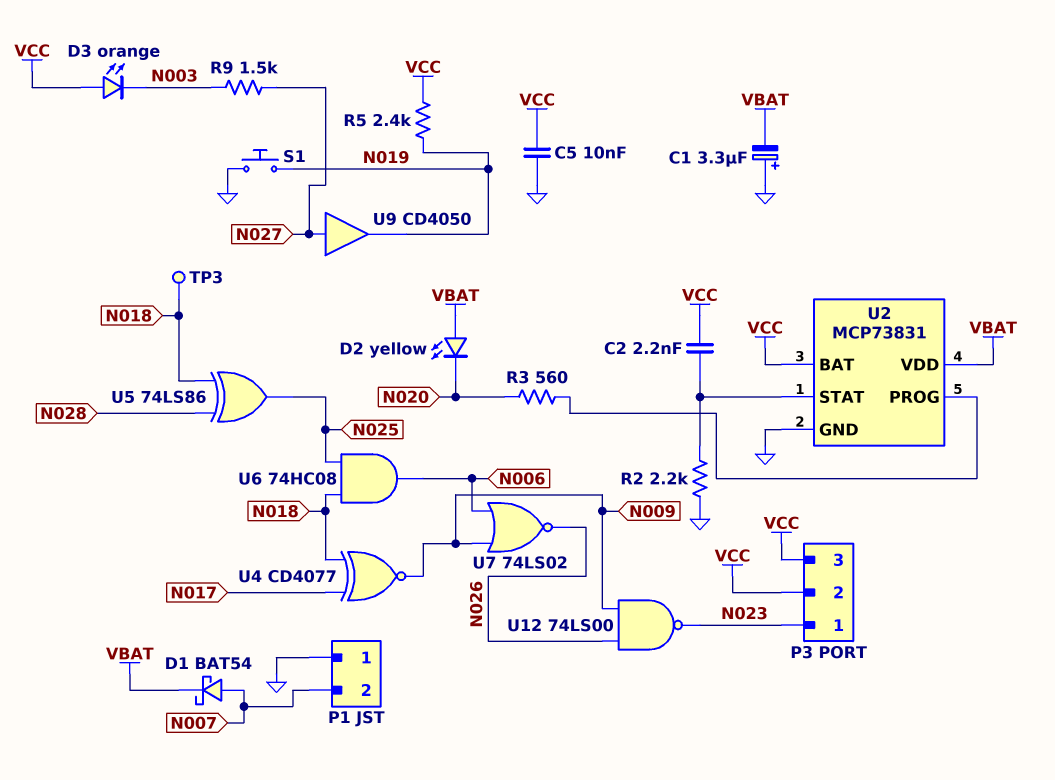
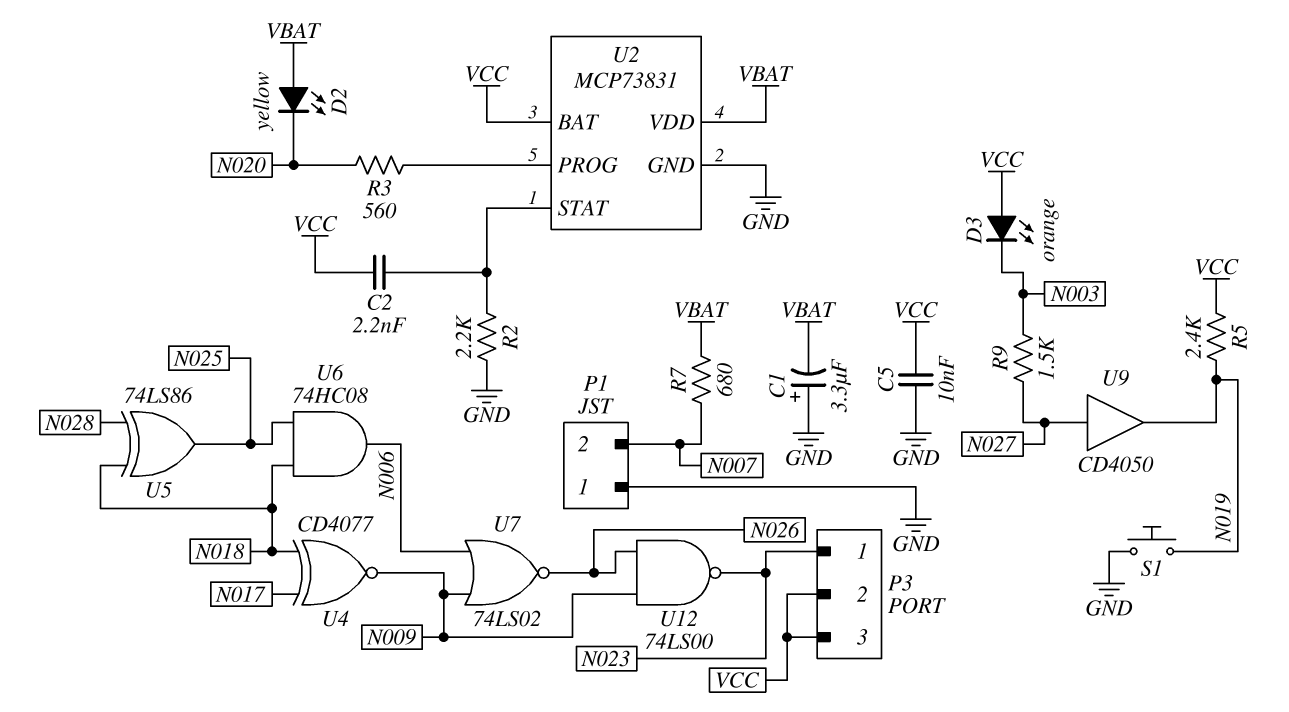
D1: schottky BAT54 (A N007, K VBAT) -> none
R7: none -> 680 (N007, VBAT)
TP3: test point (N018) -> none

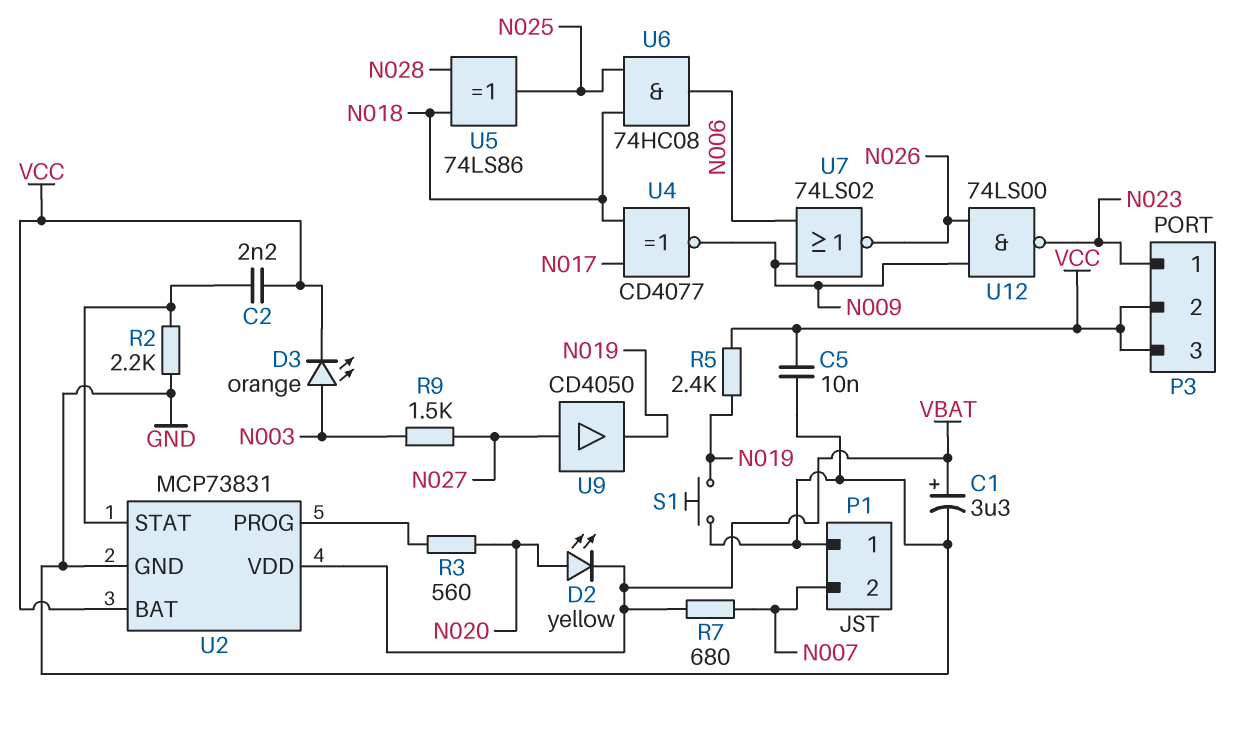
C1: 3.3uF (plus GND, minus VBAT) -> 3.3uF (plus VBAT, minus GND)
D2: LED yellow (A VBAT, K N020) -> LED yellow (A N020, K VBAT)
D3: LED orange (A VCC, K N003) -> LED orange (A N003, K VCC)

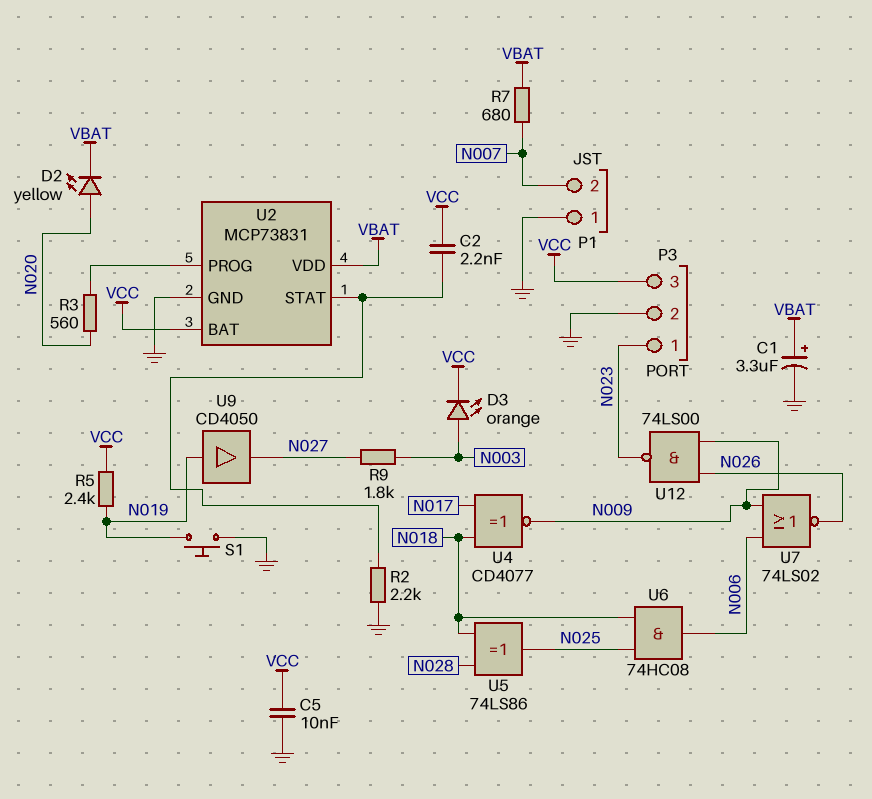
P3 pin 2: VCC -> GND
R9: 1.5k (N003, N027) -> 1.8k (N003, N027)
U9: buffer CD4050 (in N027, out N019) -> buffer CD4050 (in N019, out N027)

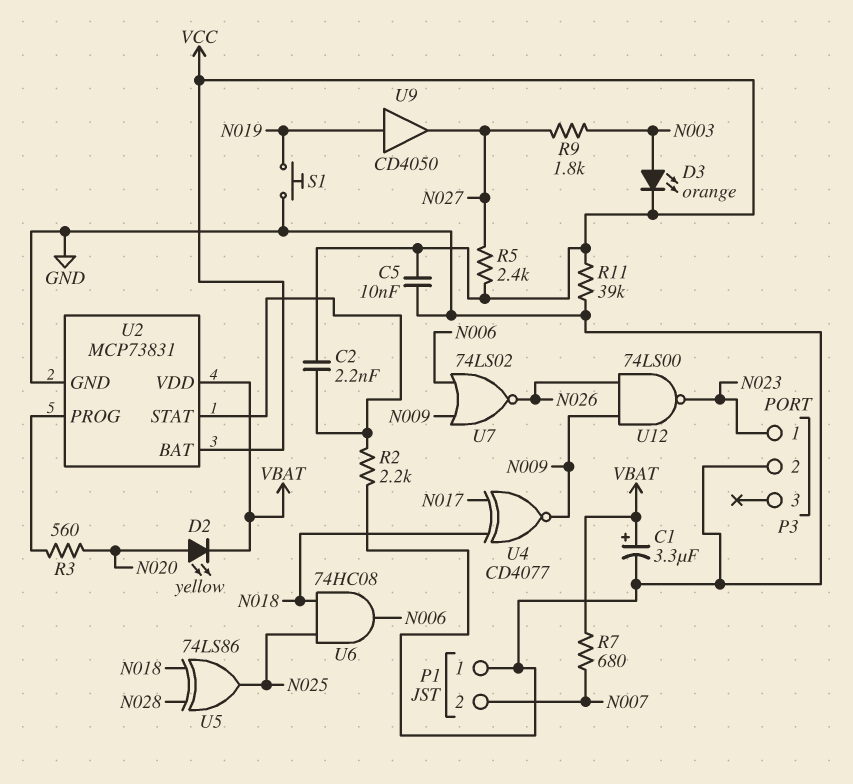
P3 pin 3: VCC -> none
R5: 2.4k (N019, VCC) -> 2.4k (N027, VCC)
R11: none -> 39k (GND, VCC)

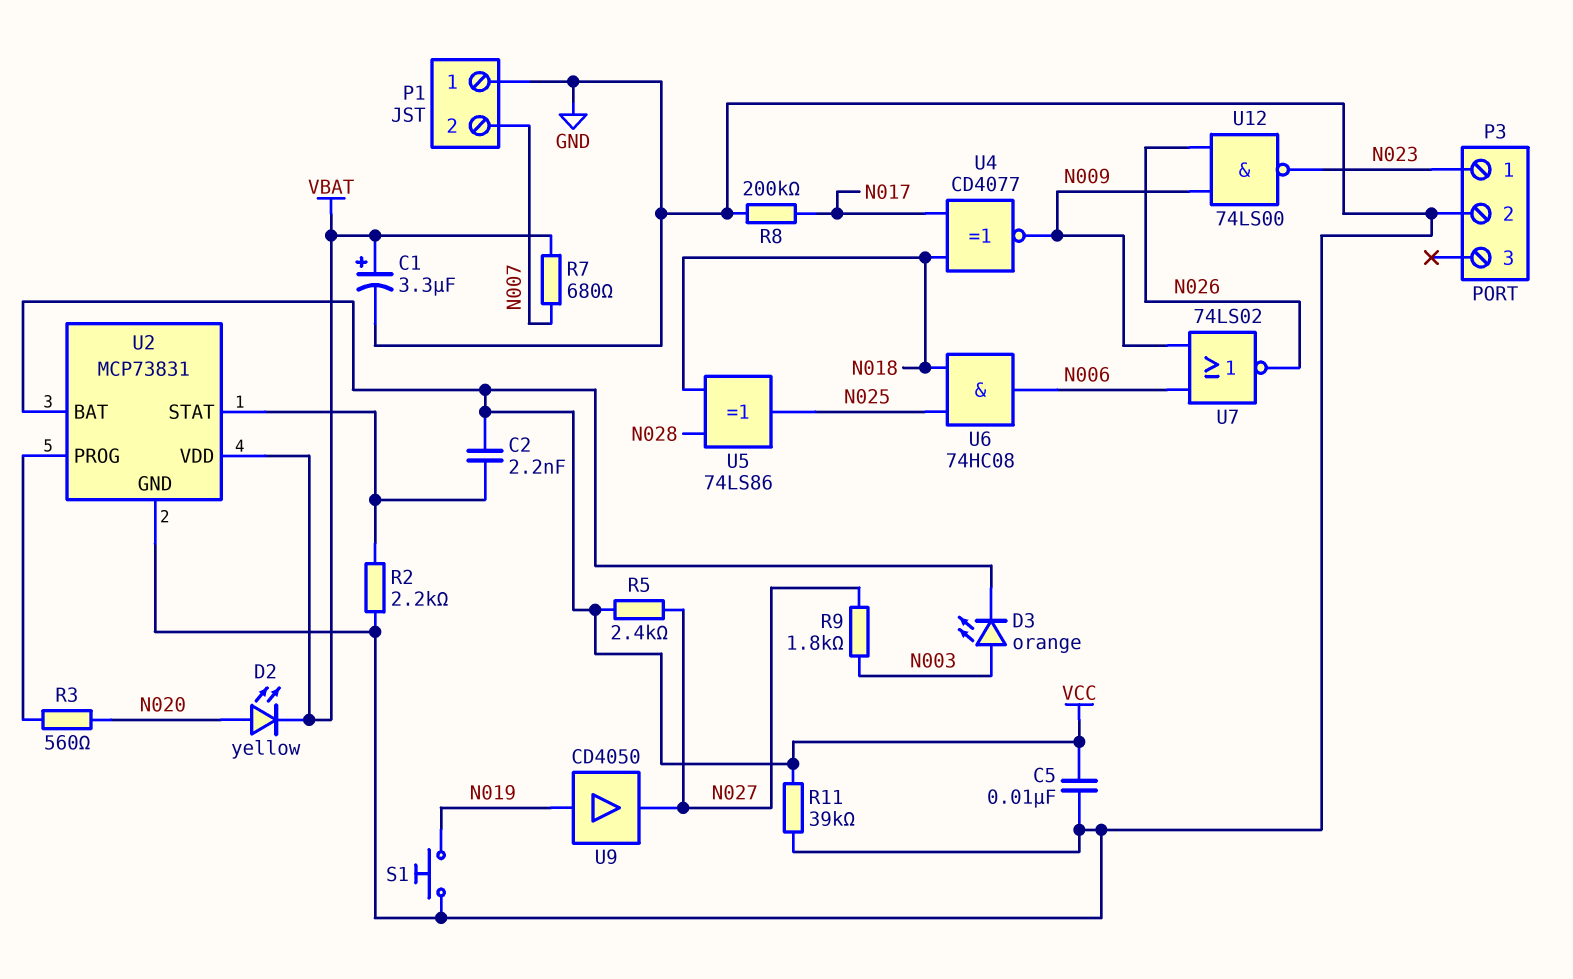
R8: none -> 200k (GND, N017)

